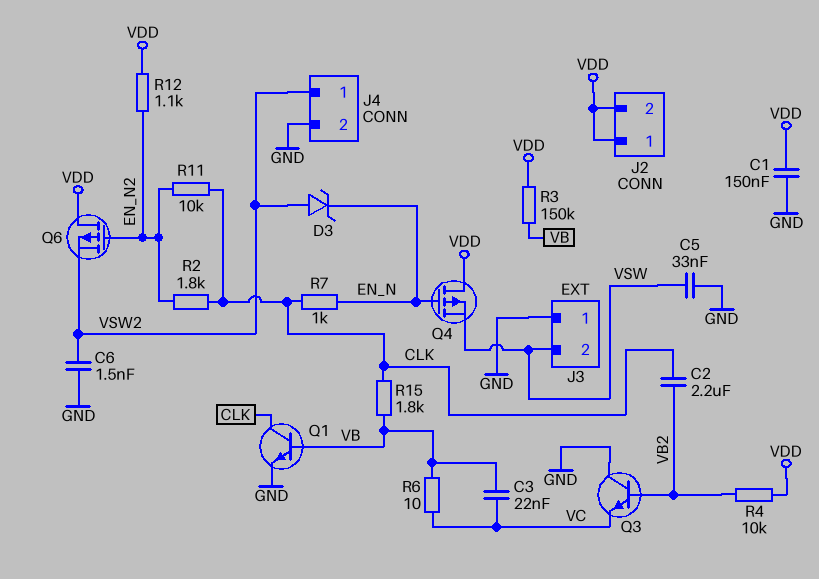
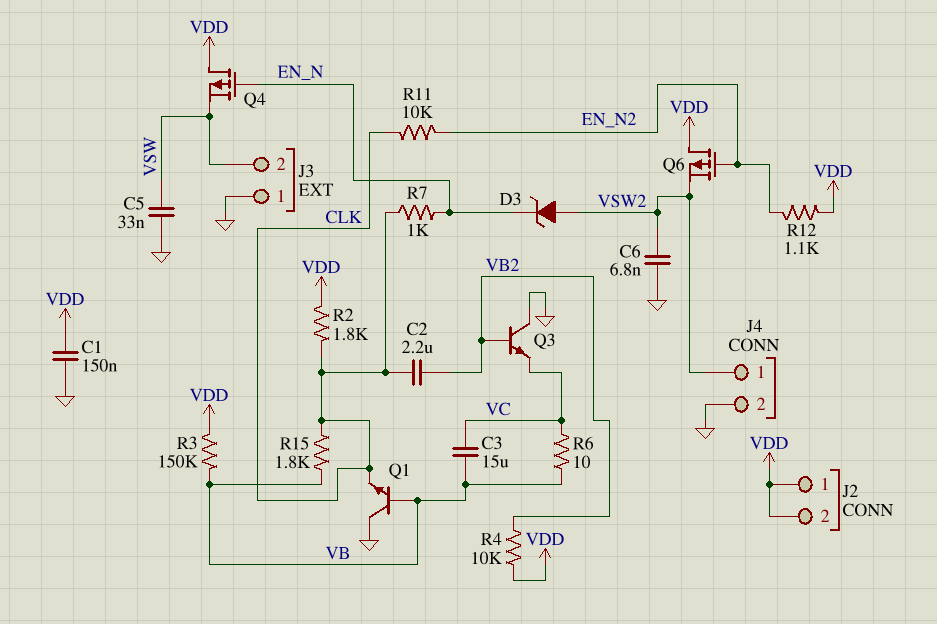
C3: 22nF (VB, VC) -> 15uF (VB, VC)
C6: 1.5nF (GND, VSW2) -> 6.8nF (GND, VSW2)
Q1: NPN (B VB, C CLK, E GND) -> NPN (B VB, C GND, E CLK)
R2: 1.8k (CLK, EN_N2) -> 1.8k (CLK, VDD)

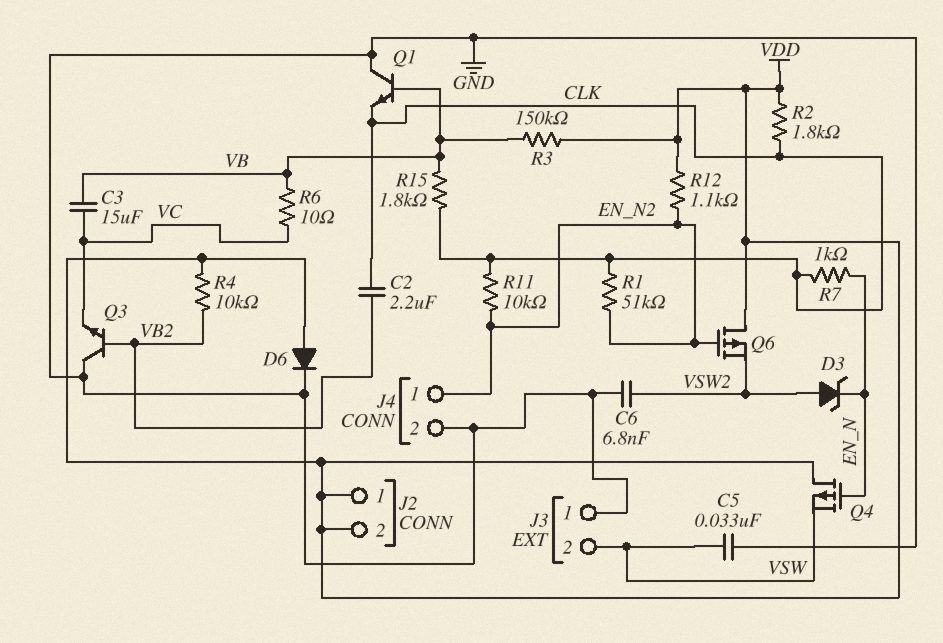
C1: 150nF (GND, VDD) -> none
D6: none -> diode (A VDD, K GND)
J4 pin 1: VSW2 -> EN_N2
R1: none -> 51k (CLK, EN_N2)

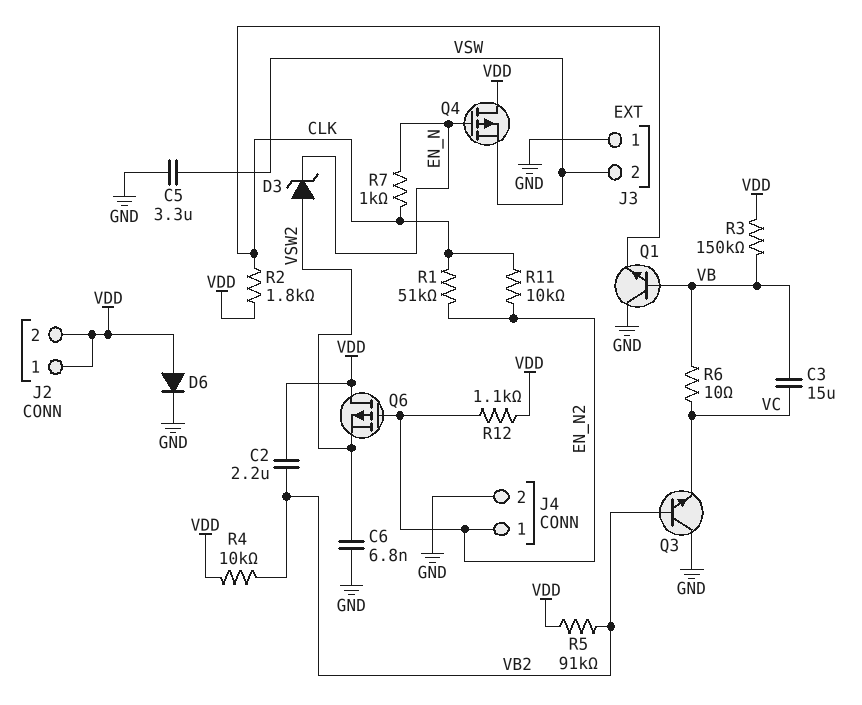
C2: 2.2uF (CLK, VB2) -> 2.2uF (VB2, VDD)
C5: 33nF (GND, VSW) -> 3.3uF (GND, VSW)
R5: none -> 91k (VB2, VDD)
R15: 1.8k (CLK, VB) -> none

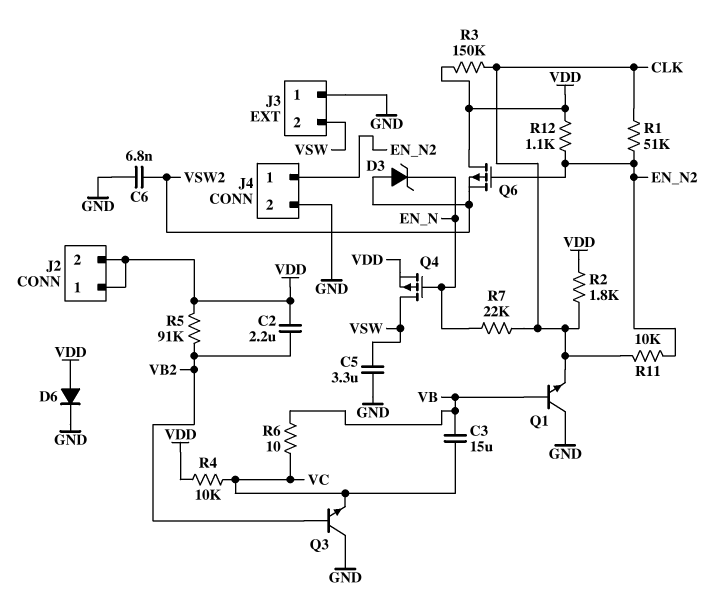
Q4: PMOS (G EN_N, D VDD, S VSW) -> PMOS (G EN_N, D VSW, S VDD)
R3: 150k (VB, VDD) -> 150k (CLK, VDD)
R4: 10k (VB2, VDD) -> 10k (VC, VDD)
R7: 1k (CLK, EN_N) -> 22k (CLK, EN_N)

